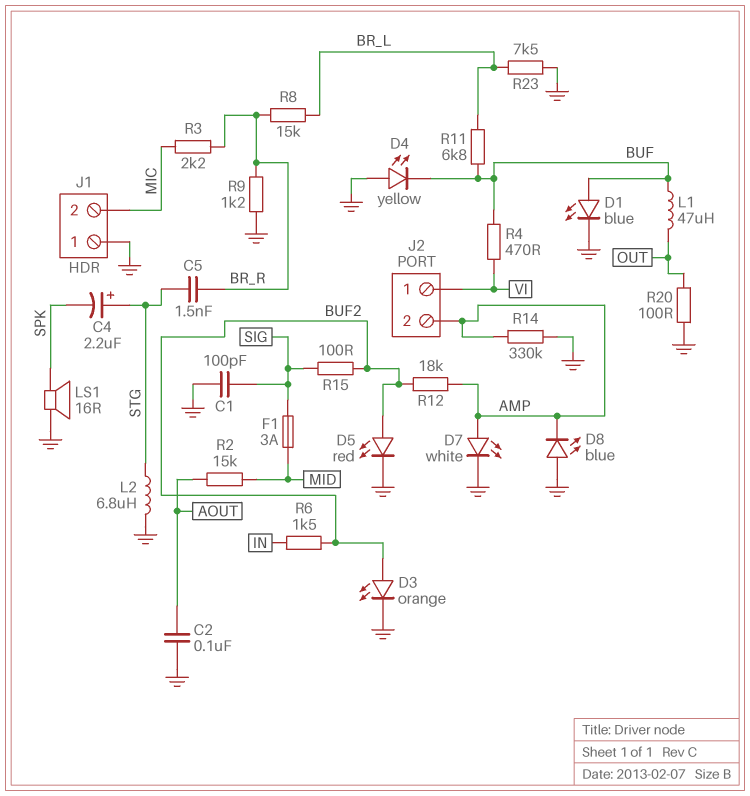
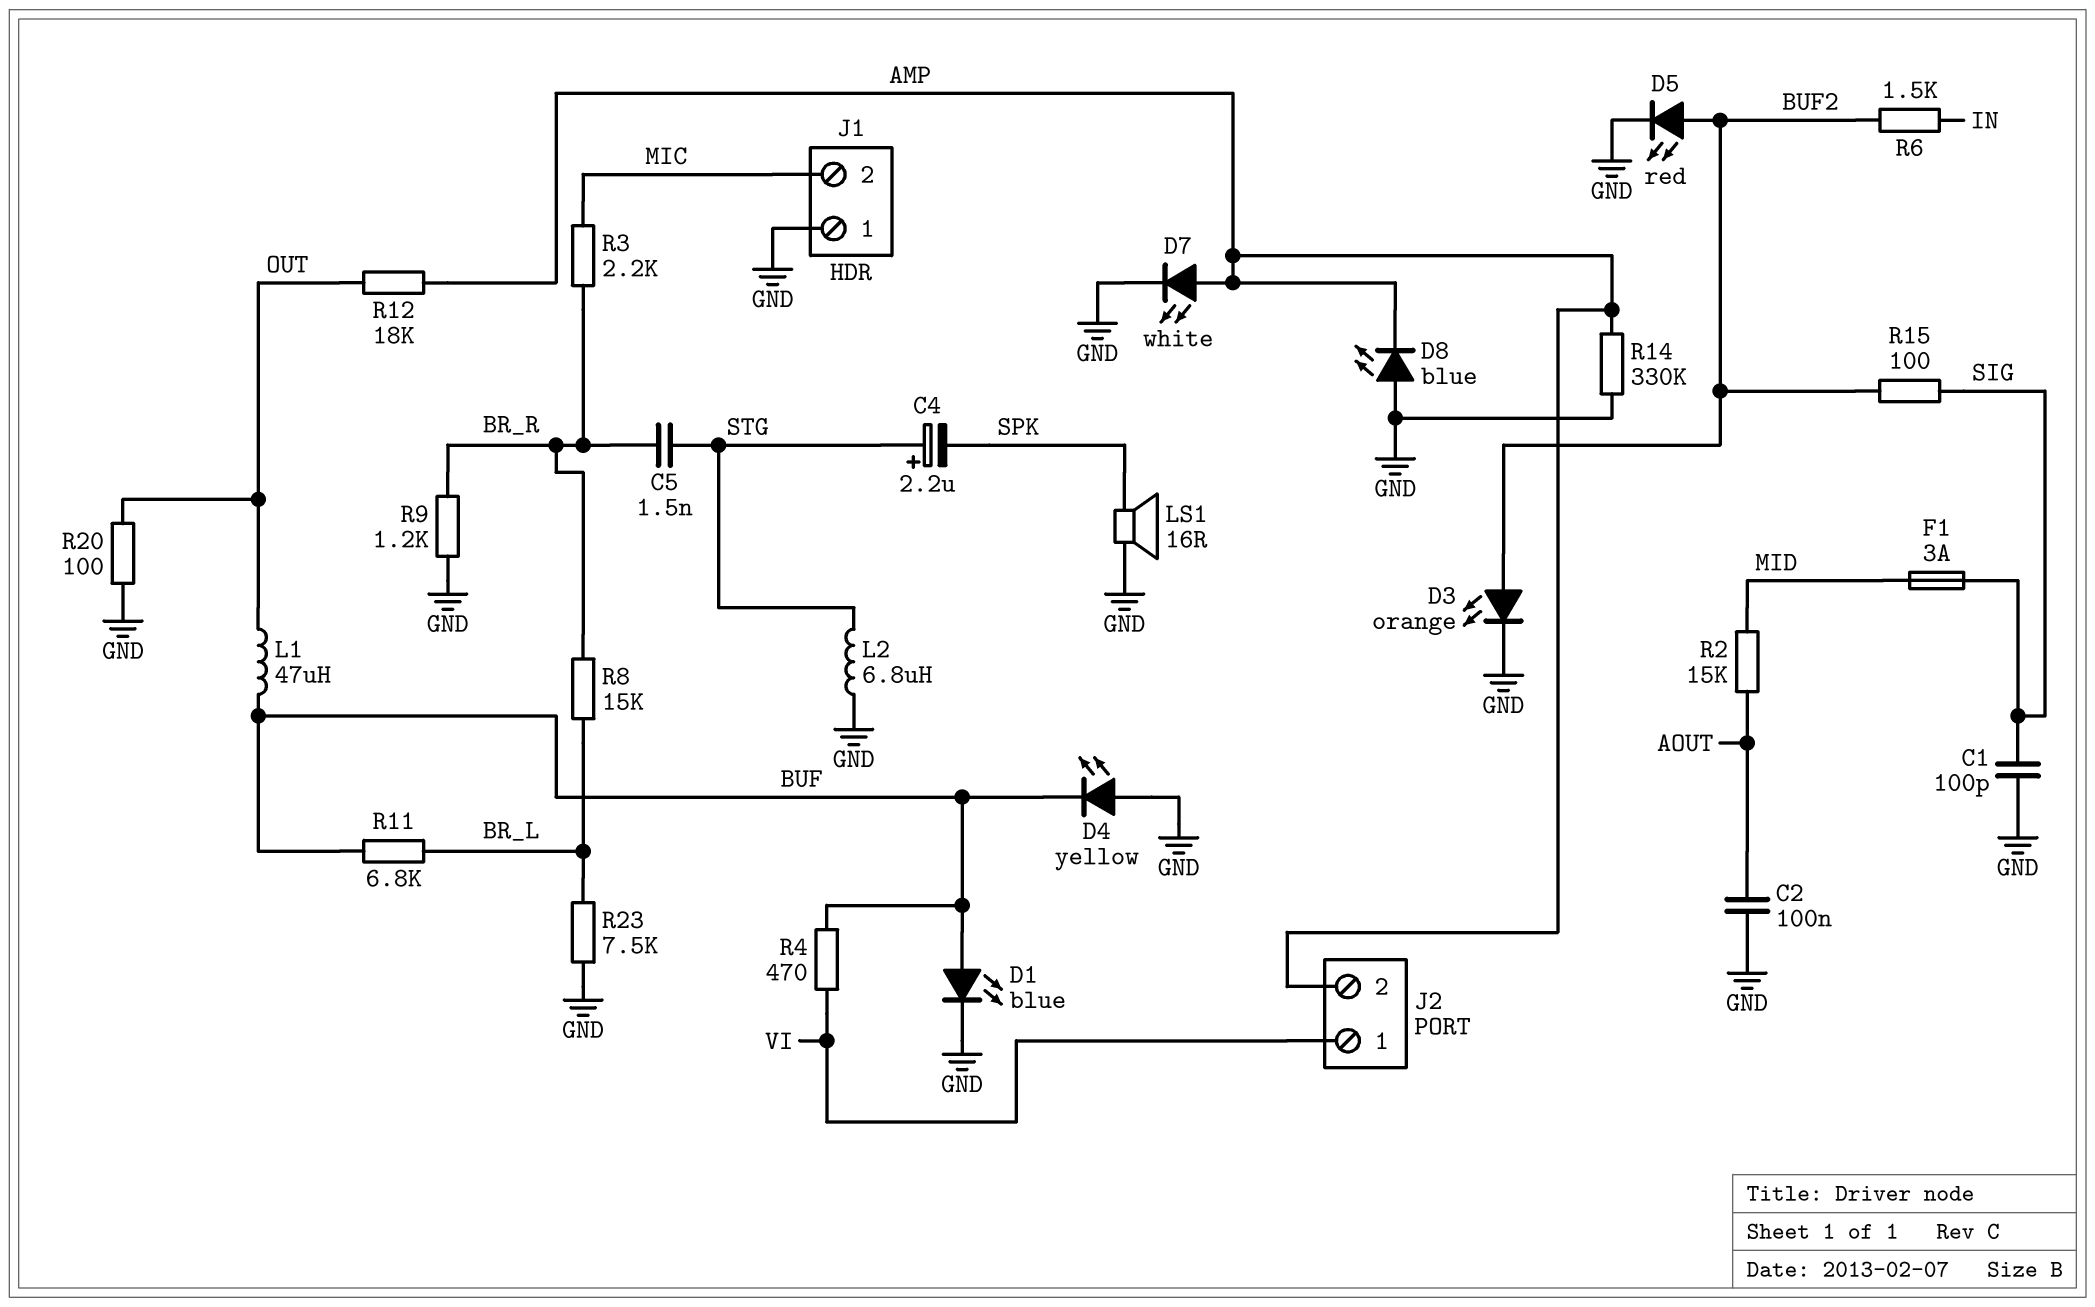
R12: 18k (AMP, BUF2) -> 18k (AMP, OUT)

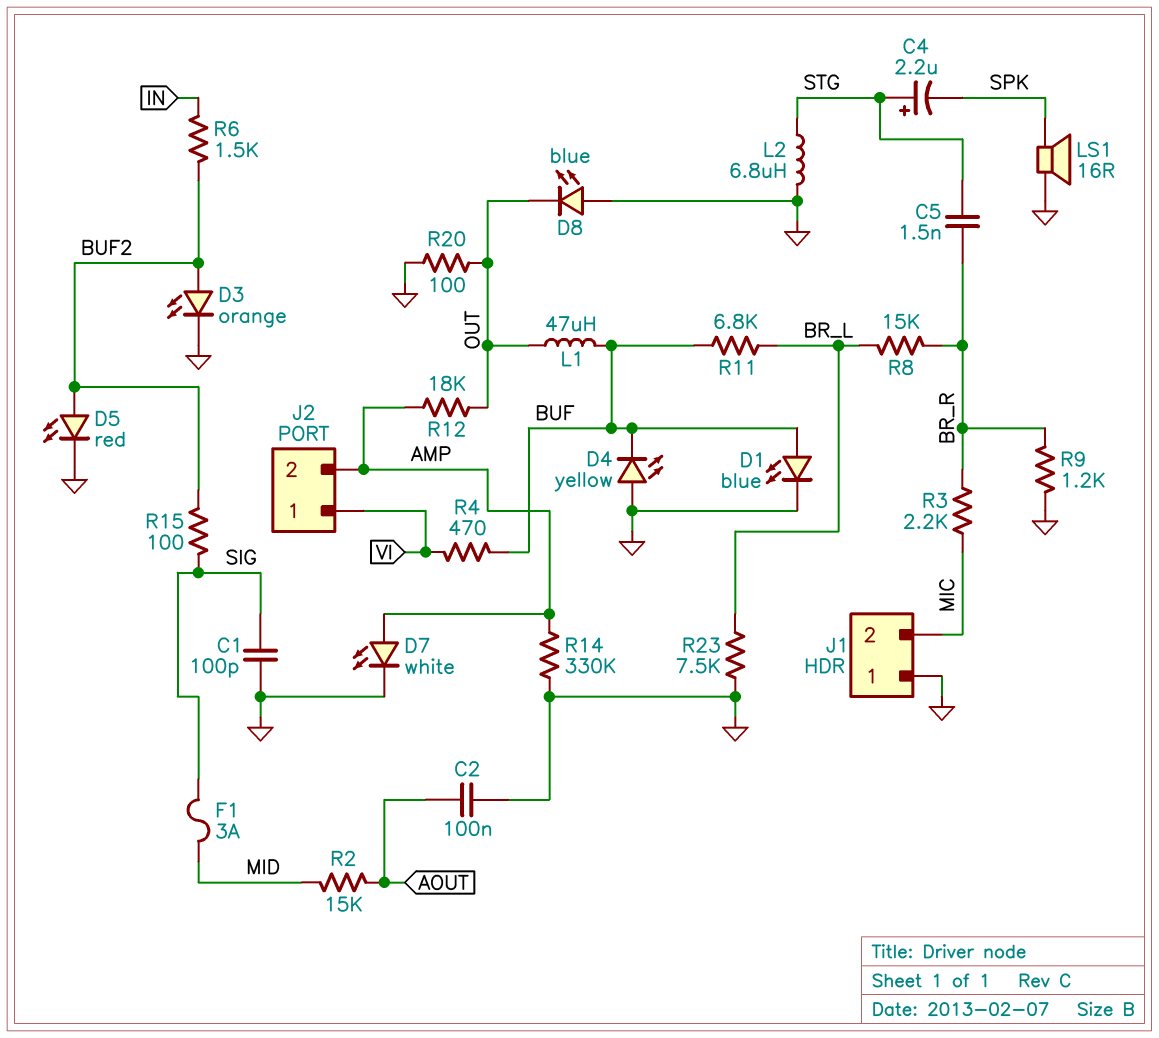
D8: LED blue (A GND, K AMP) -> LED blue (A GND, K OUT)

